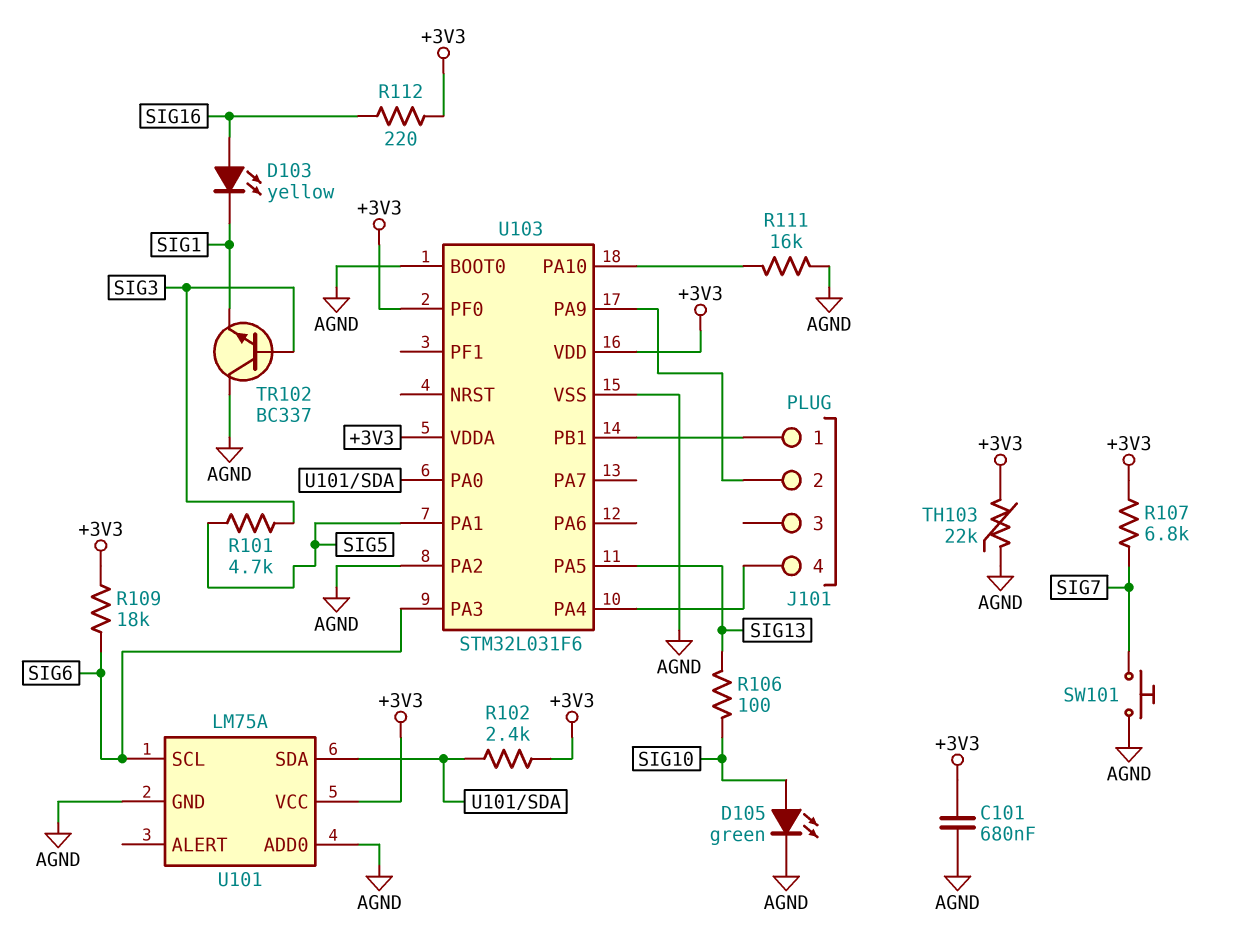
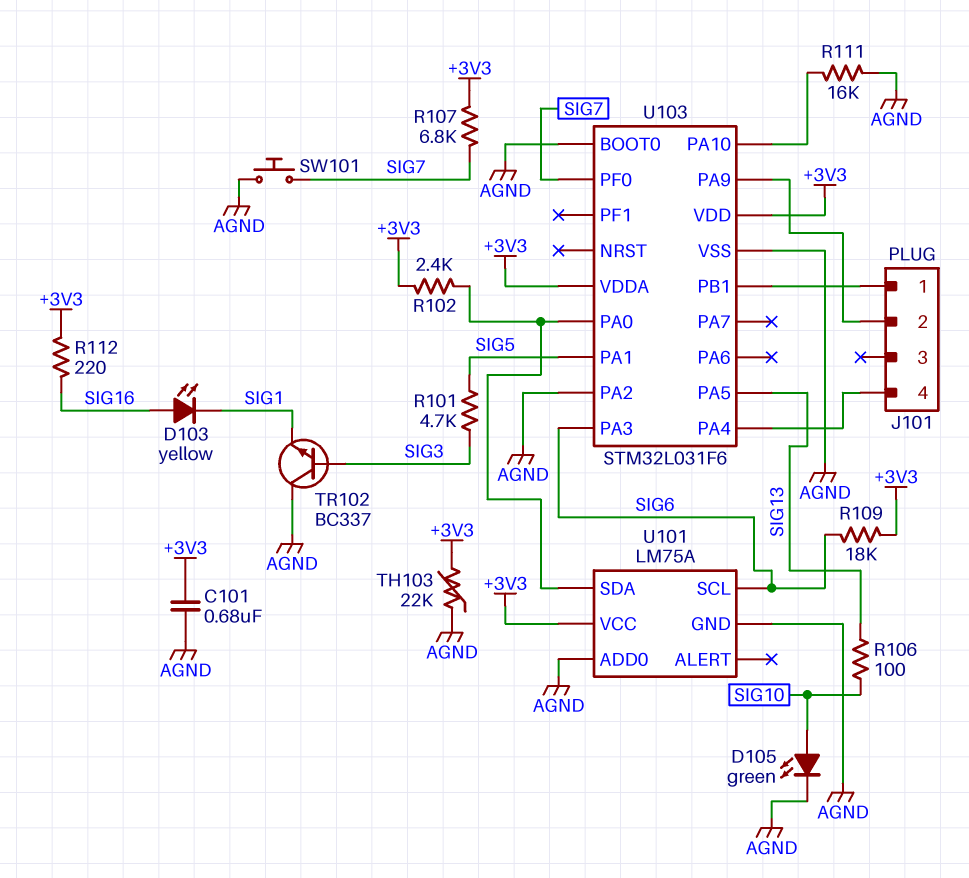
U103 pin PF0: +3V3 -> SIG7

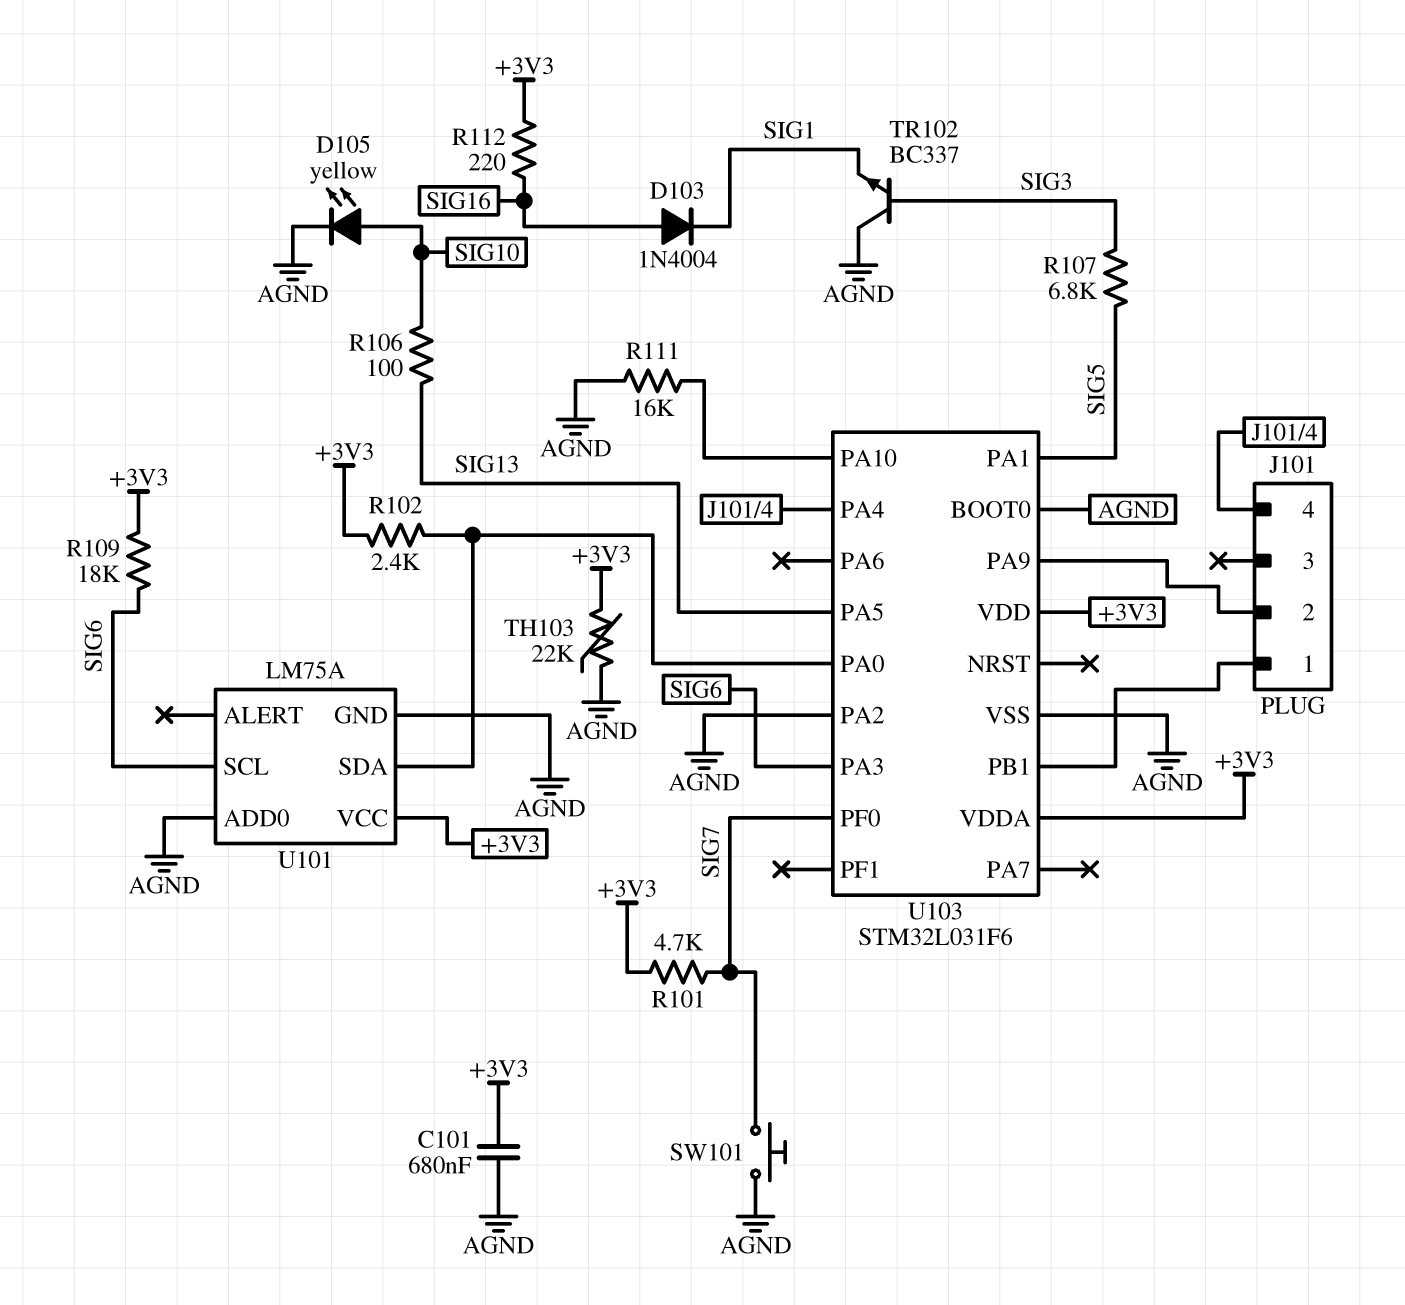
D103: LED yellow (A SIG16, K SIG1) -> diode 1N4004 (A SIG16, K SIG1)
D105: LED green (A SIG10, K AGND) -> LED yellow (A SIG10, K AGND)
R101: 4.7k (SIG3, SIG5) -> 4.7k (+3V3, SIG7)
R107: 6.8k (+3V3, SIG7) -> 6.8k (SIG3, SIG5)

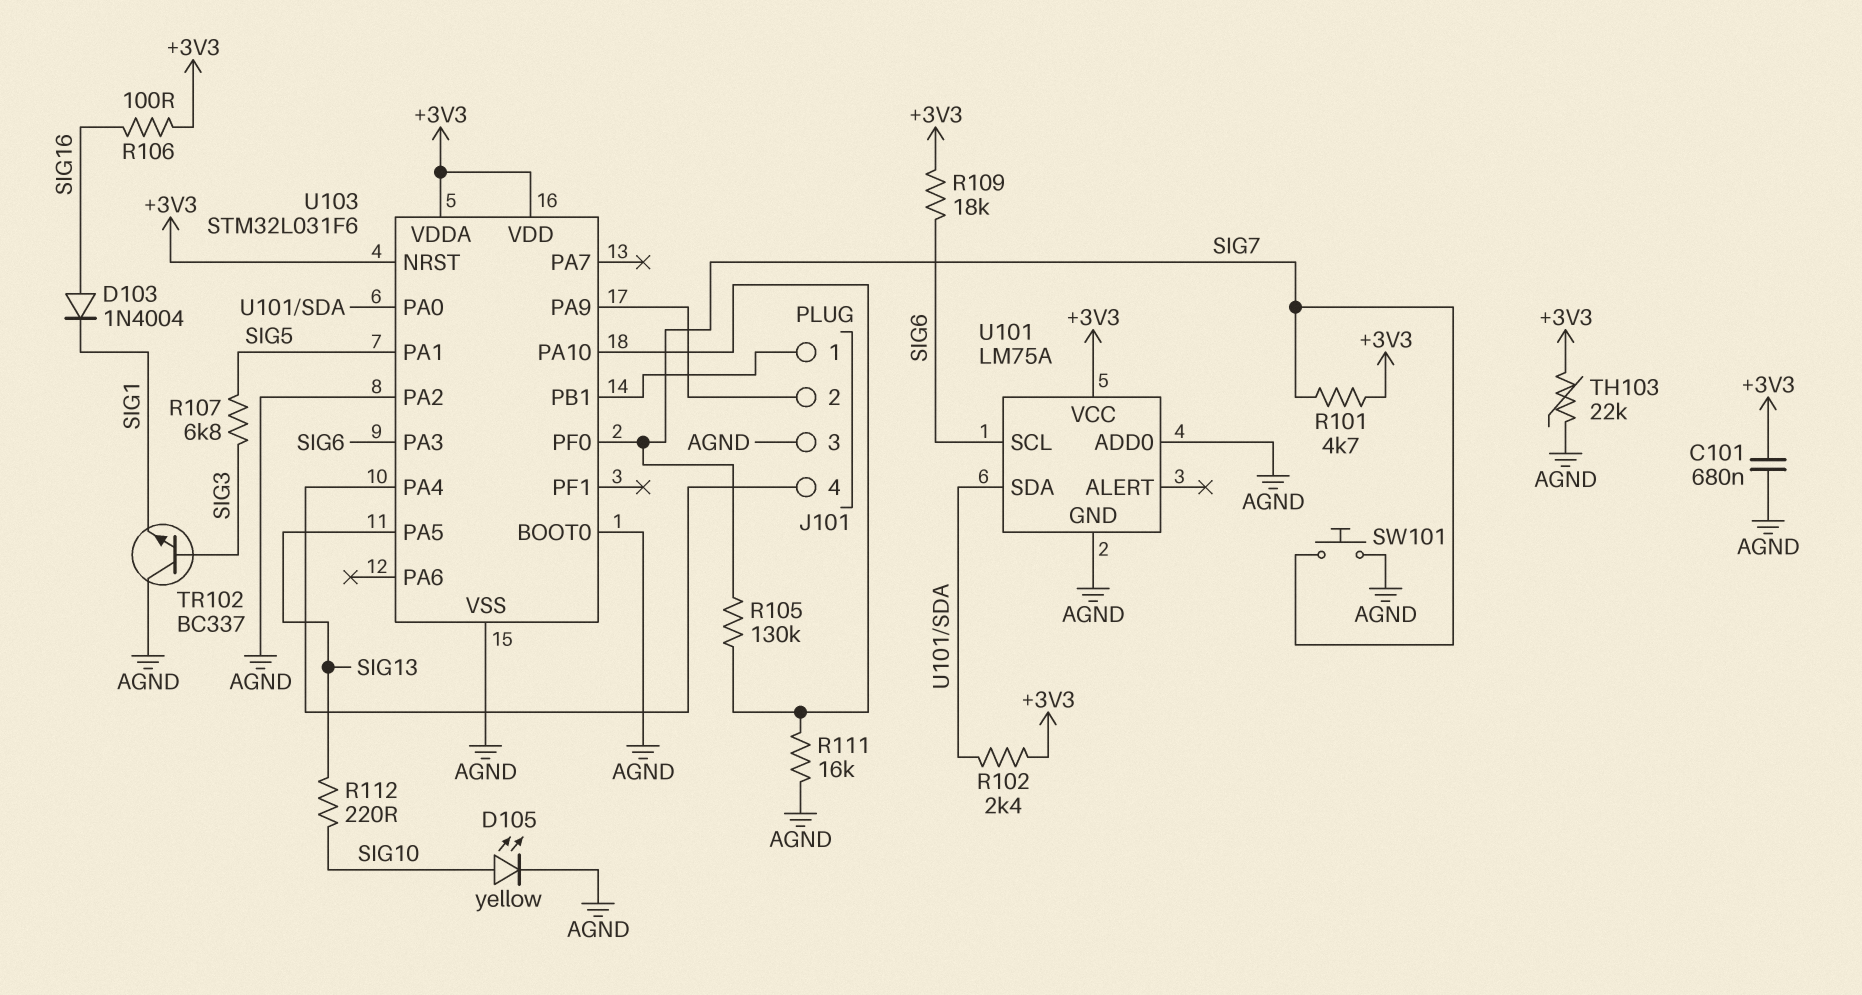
J101 pin 3: none -> AGND
R105: none -> 130k (SIG7, U103/PA10)
R106: 100 (SIG10, SIG13) -> 100 (+3V3, SIG16)
R112: 220 (+3V3, SIG16) -> 220 (SIG10, SIG13)
U103 pin NRST: none -> +3V3

